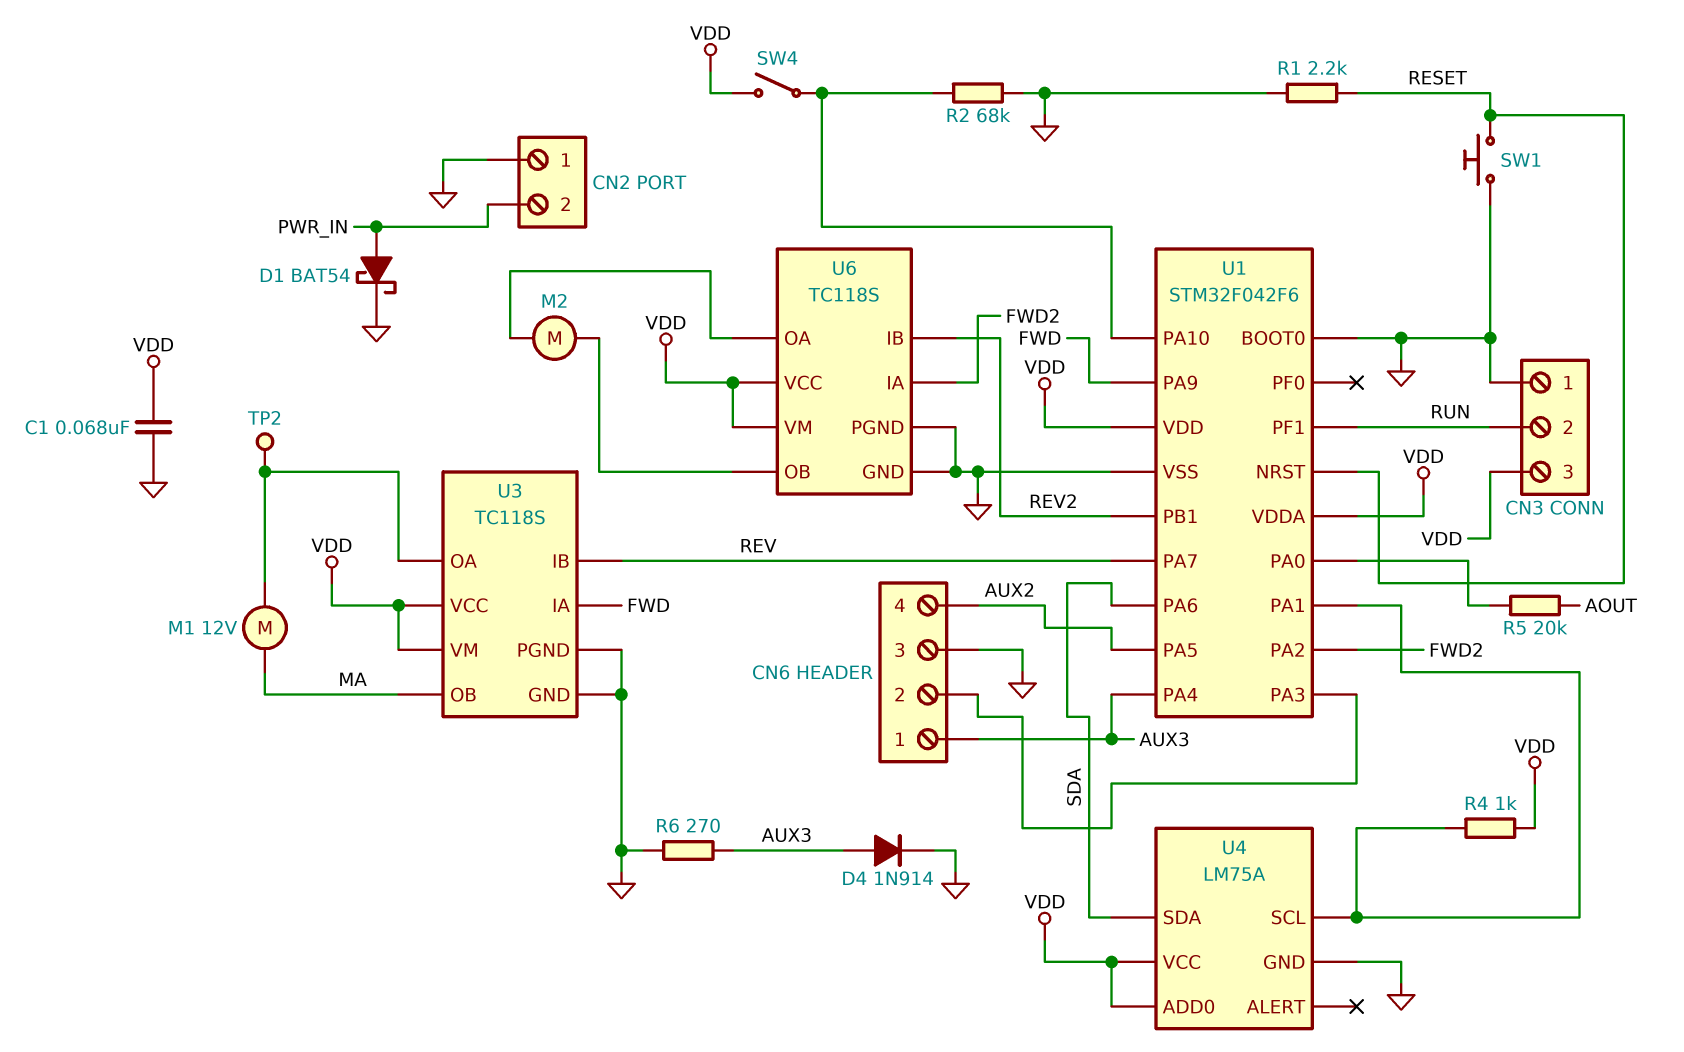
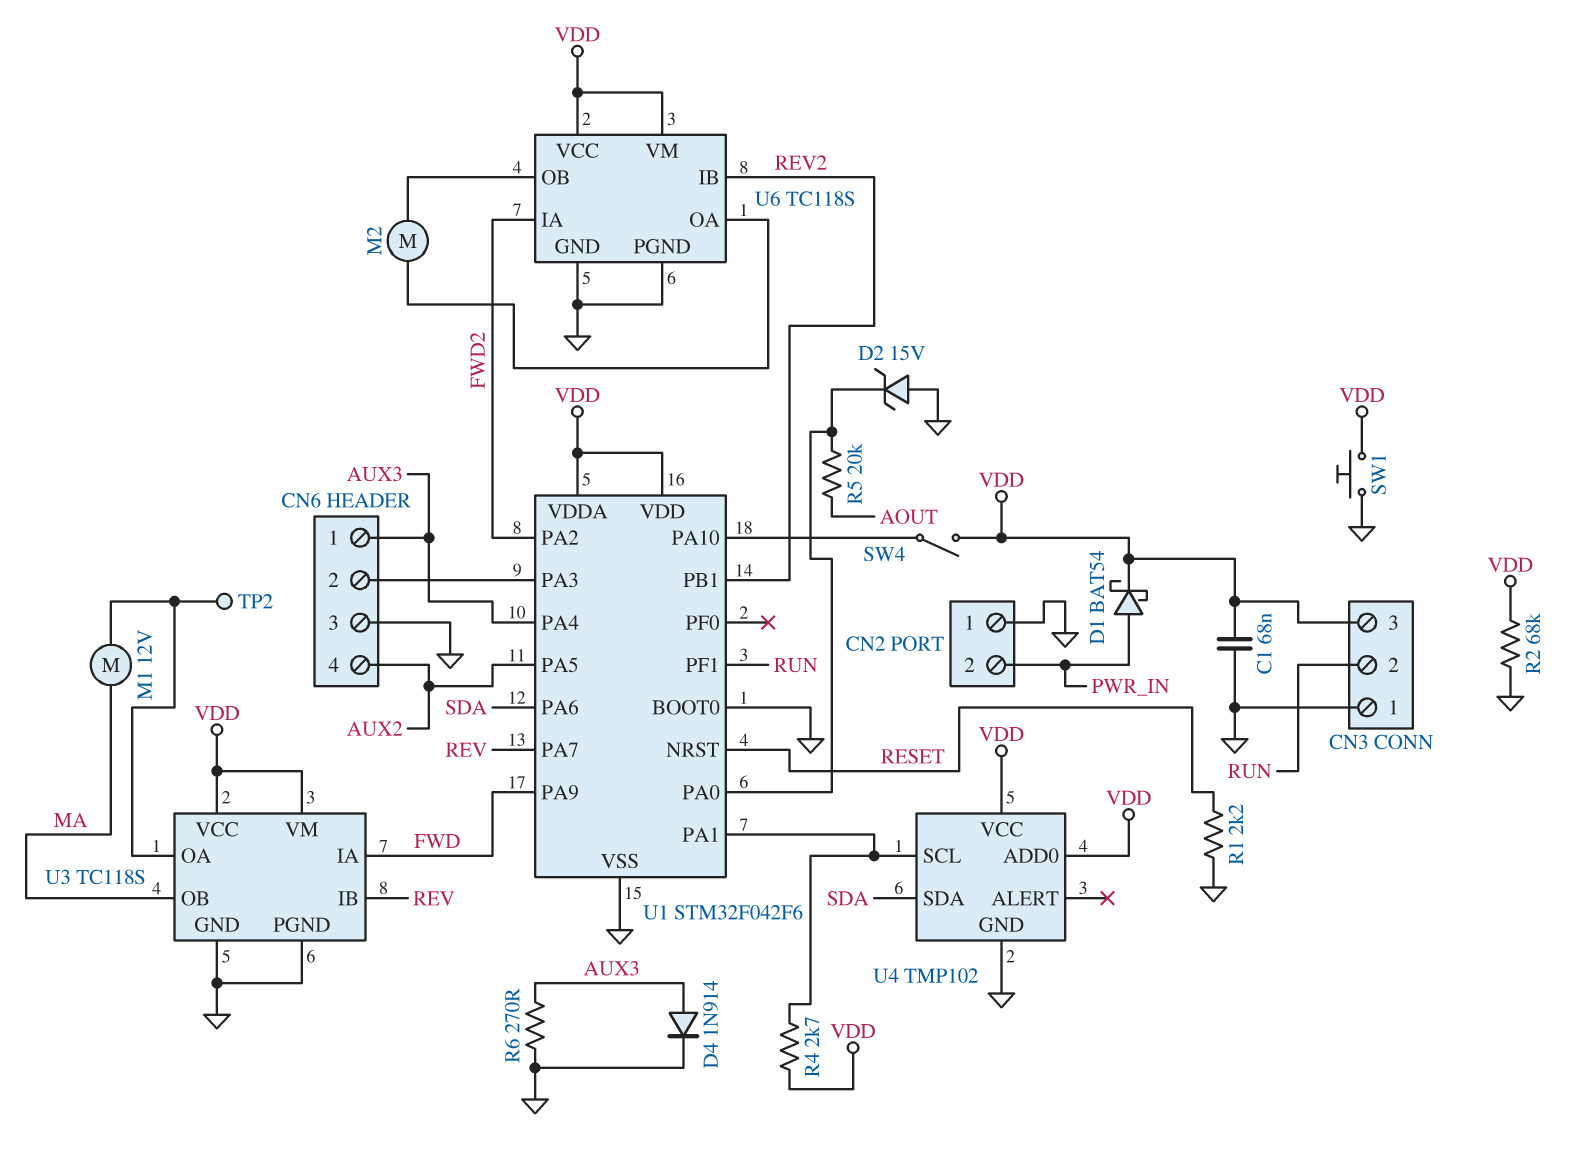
D1: schottky BAT54 (A PWR_IN, K GND) -> schottky BAT54 (A PWR_IN, K VDD)
D2: none -> zener 15V (A GND, K U1/PA0)
R2: 68k (GND, U1/PA10) -> 68k (GND, VDD)
R4: 1k (U1/PA1, VDD) -> 2.7k (U1/PA1, VDD)
SW1: button (GND, RESET) -> button (GND, VDD)
U4: LM75A -> TMP102

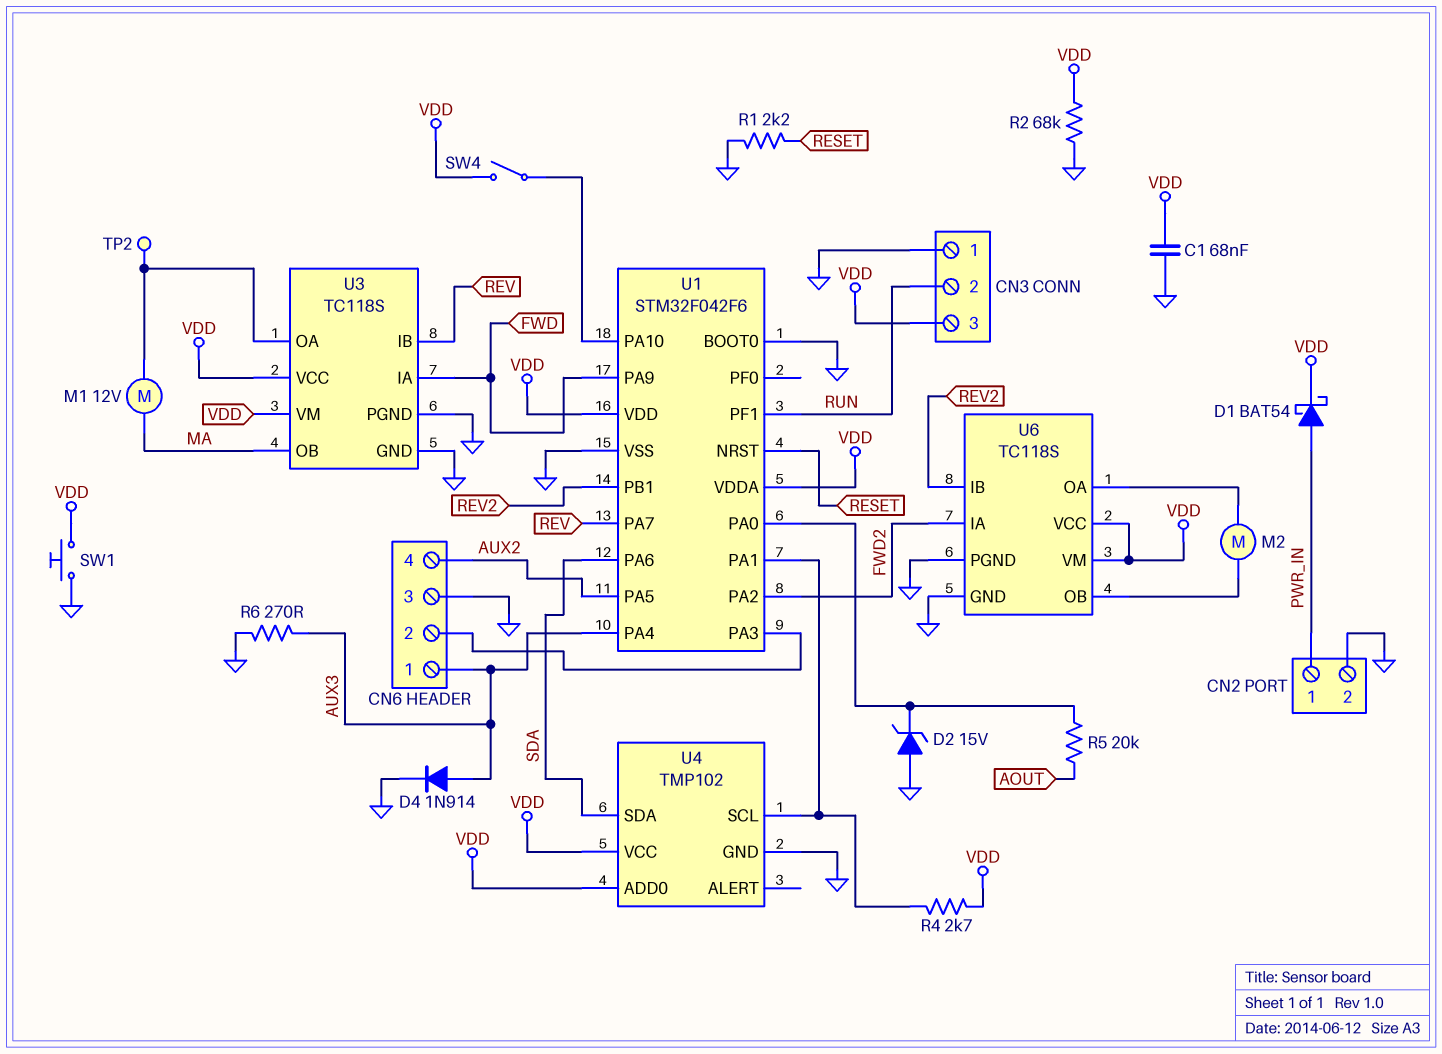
CN2 pin 1: GND -> PWR_IN
CN2 pin 2: PWR_IN -> GND

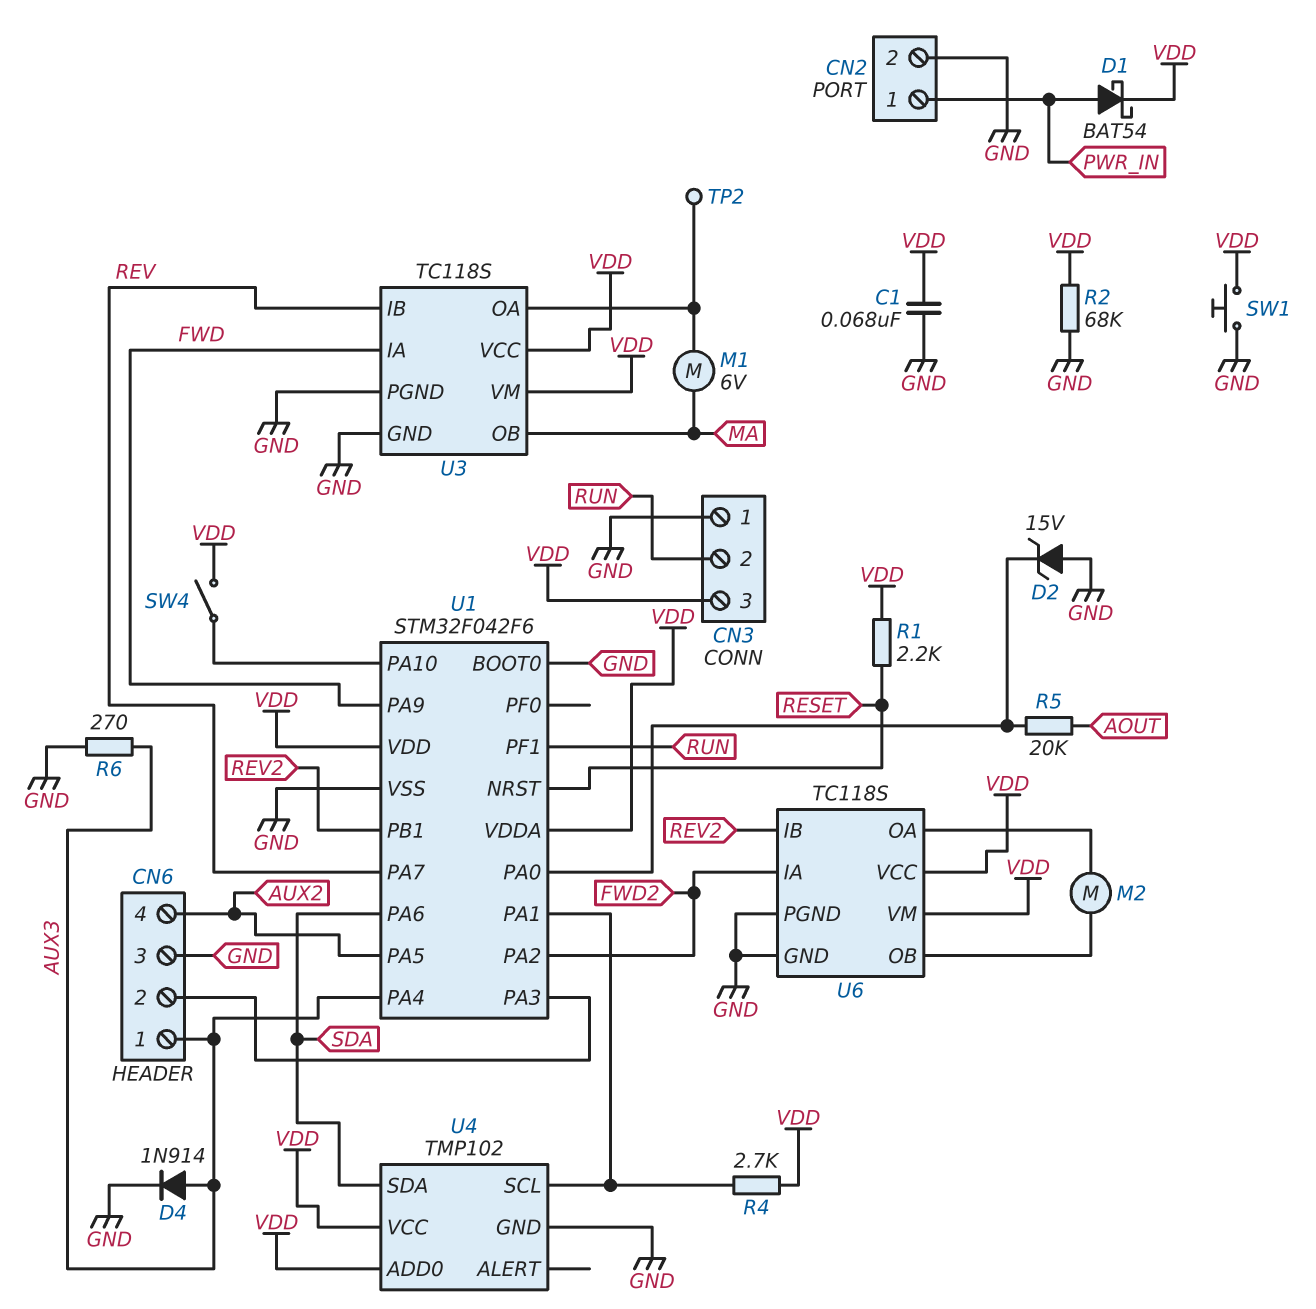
M1: motor 12V (MA, U3/OA) -> motor 6V (MA, U3/OA)
R1: 2.2k (GND, RESET) -> 2.2k (RESET, VDD)

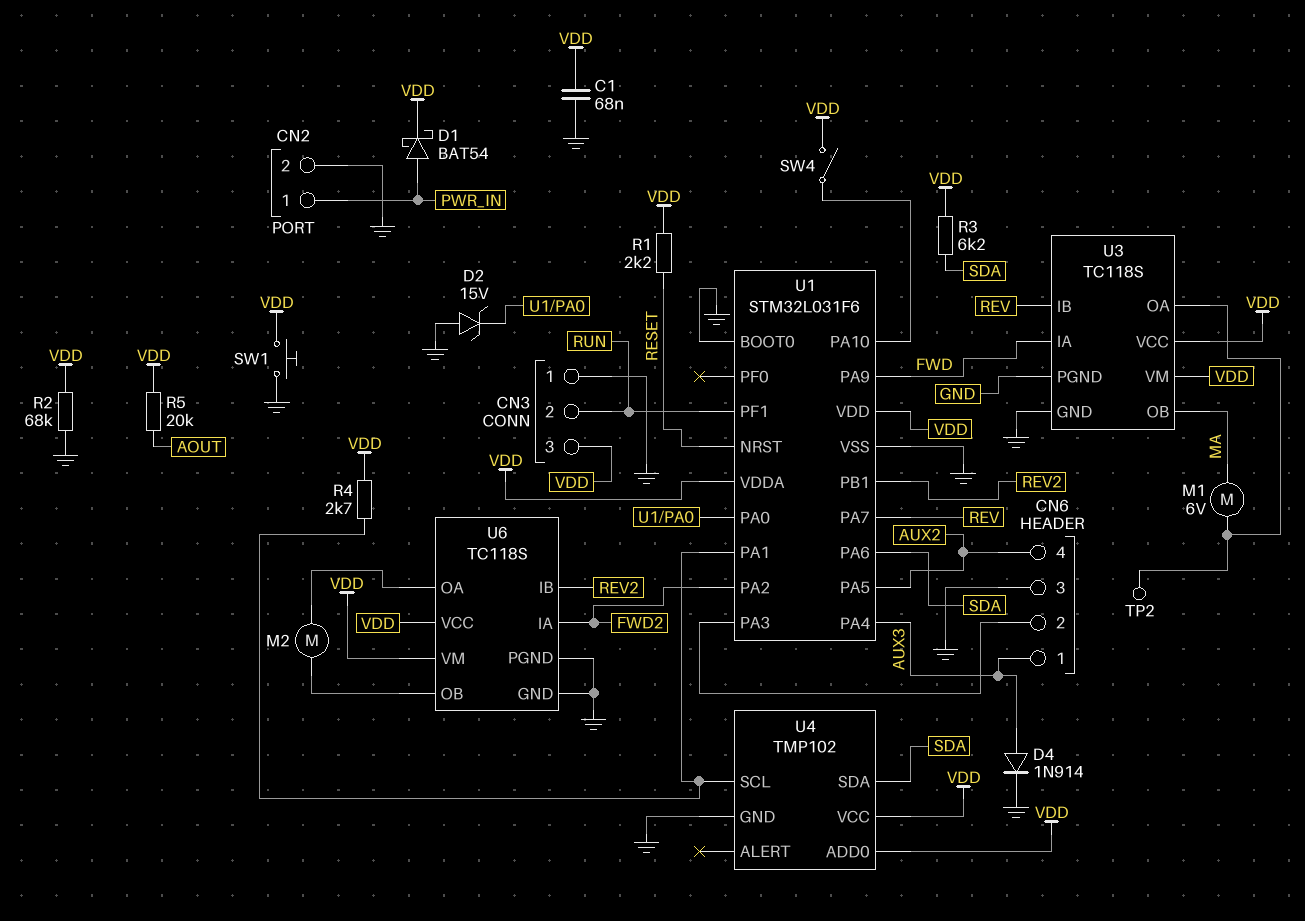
R3: none -> 6.2k (SDA, VDD)
R5: 20k (AOUT, U1/PA0) -> 20k (AOUT, VDD)
R6: 270 (AUX3, GND) -> none
U1: STM32F042F6 -> STM32L031F6

